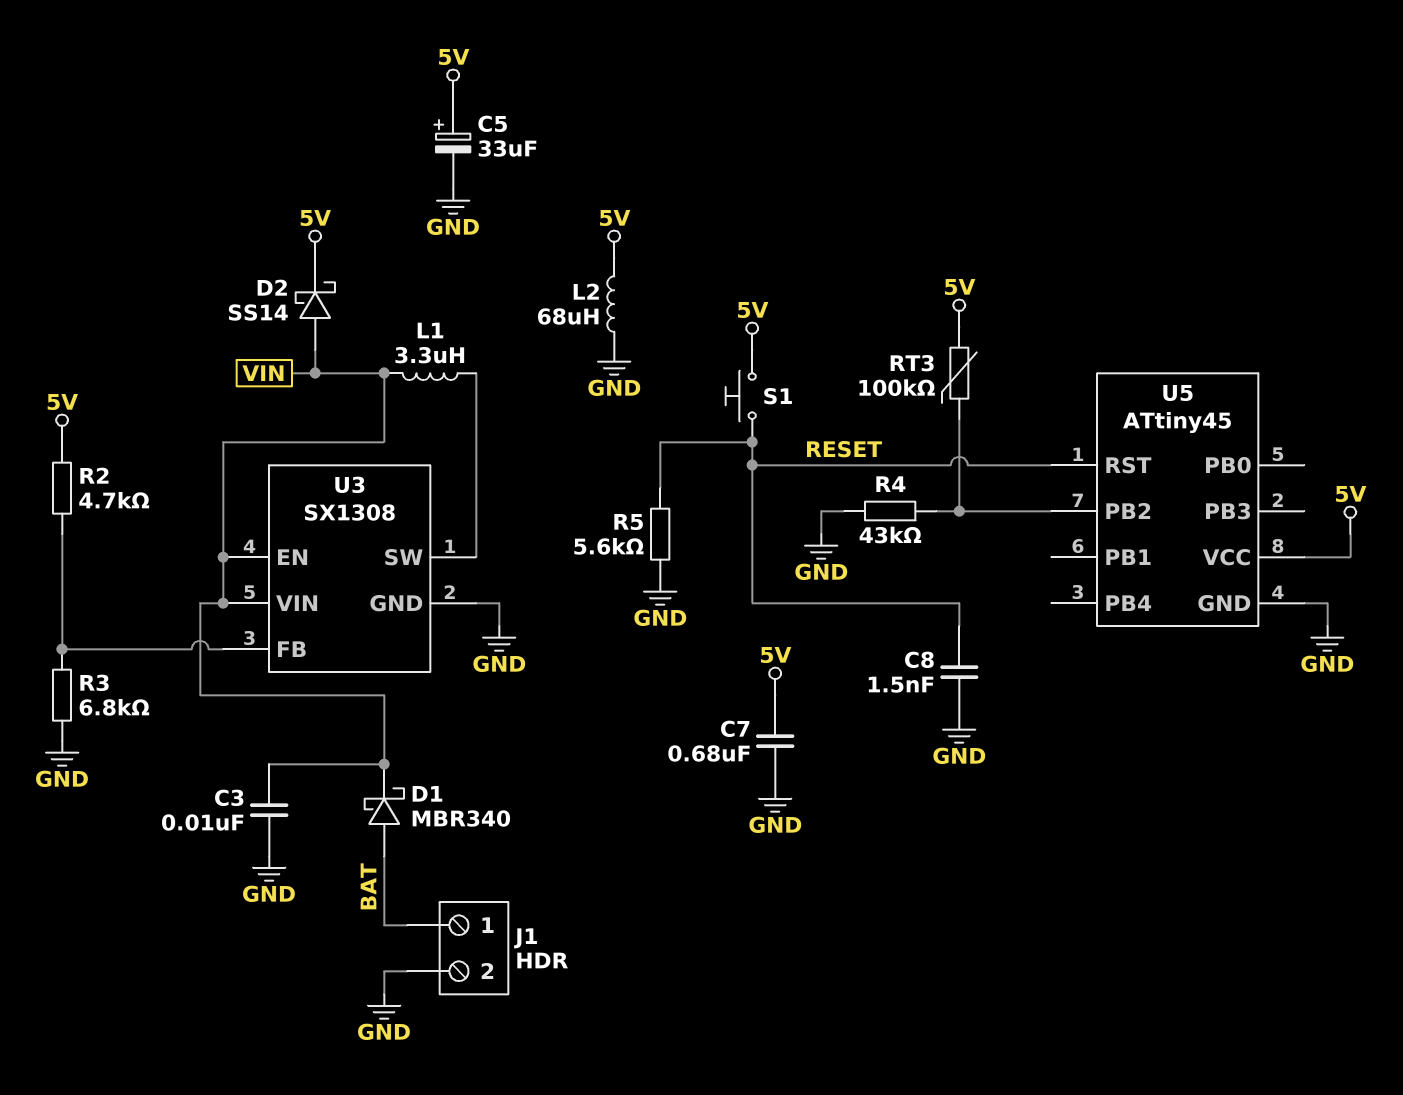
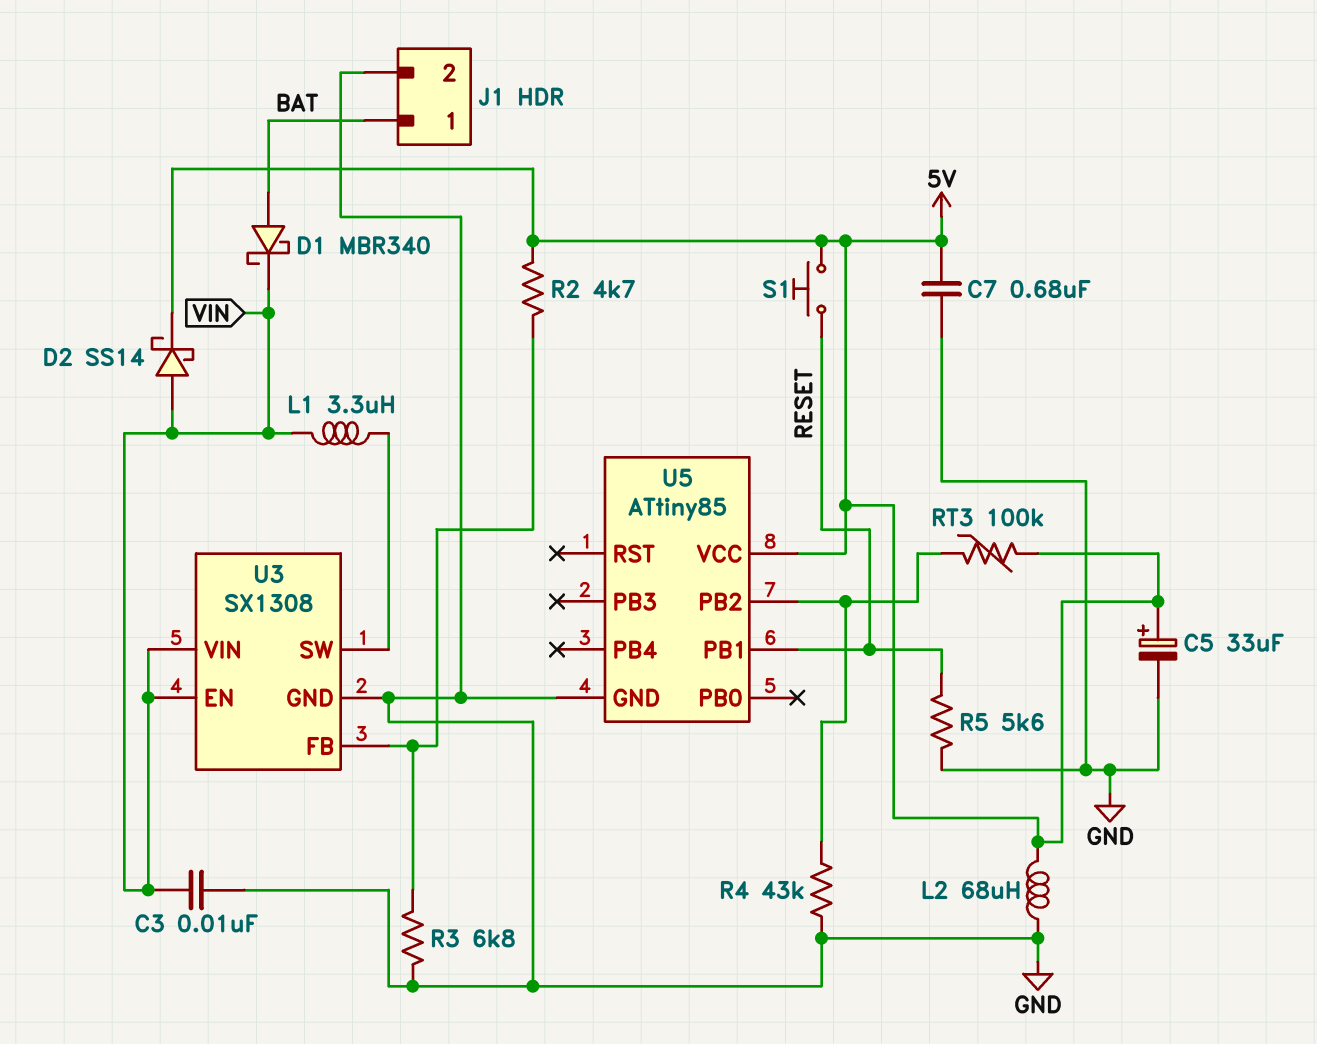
C8: 1.5nF (GND, RESET) -> none
U5: ATtiny45 -> ATtiny85
U5 pin PB1: none -> RESET
U5 pin RST: RESET -> none

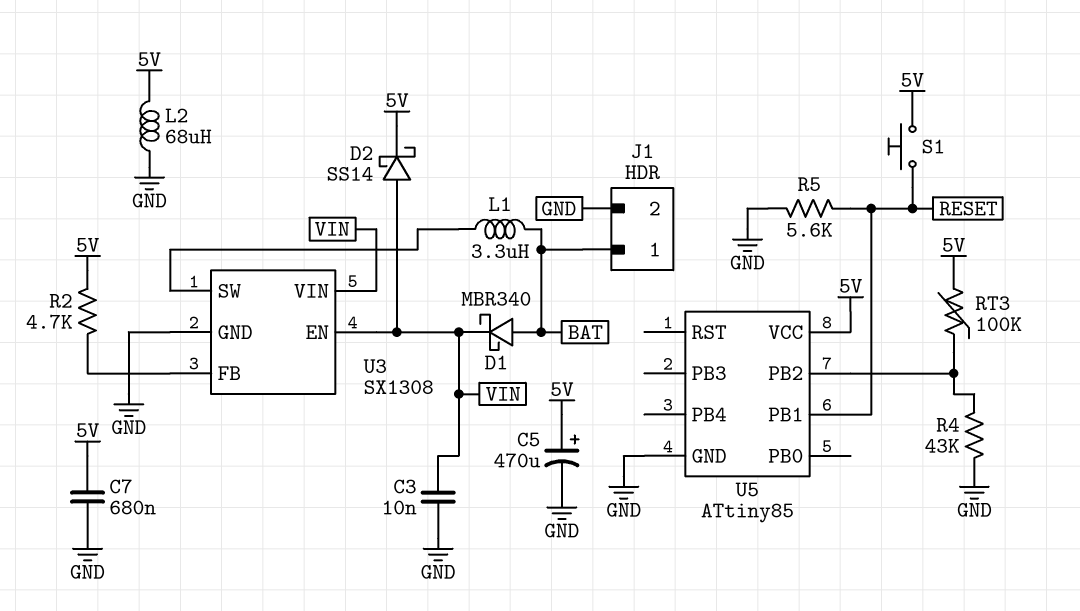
C5: 33uF (plus 5V, minus GND) -> 470uF (plus 5V, minus GND)
L1: 3.3uH (U3/SW, VIN) -> 3.3uH (BAT, U3/SW)
R3: 6.8k (GND, U3/FB) -> none

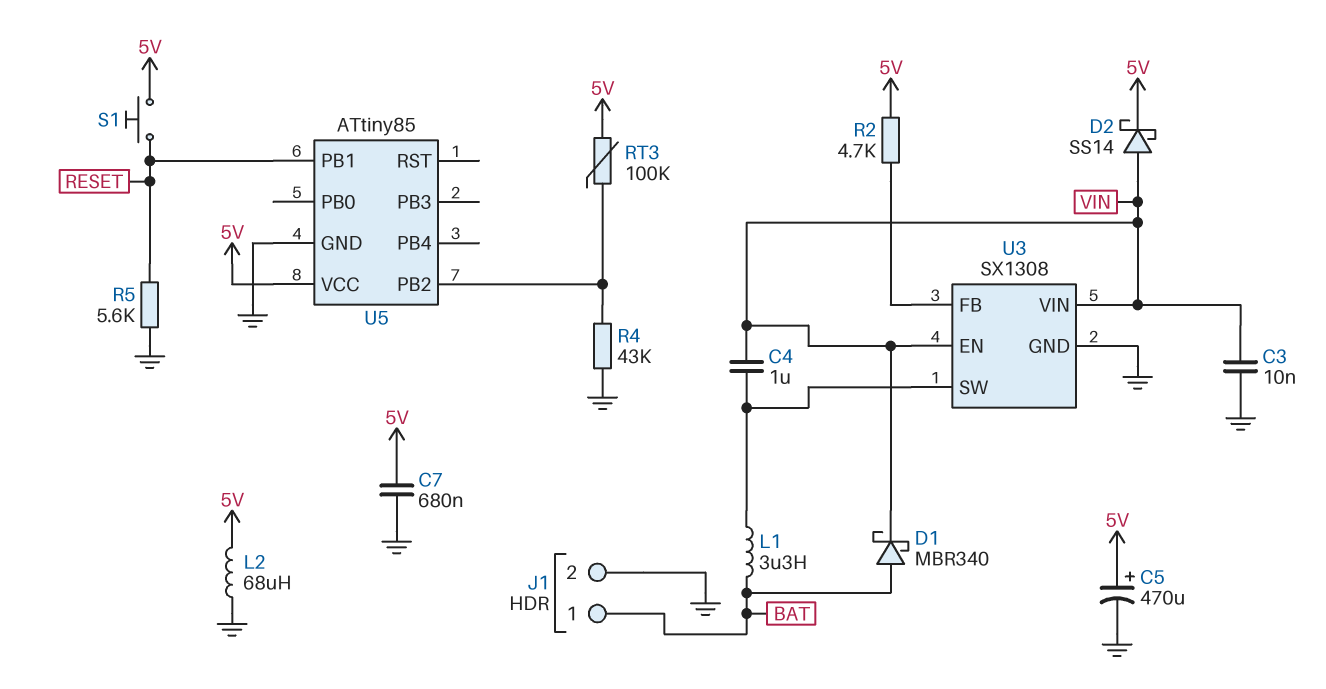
C4: none -> 1uF (U3/SW, VIN)

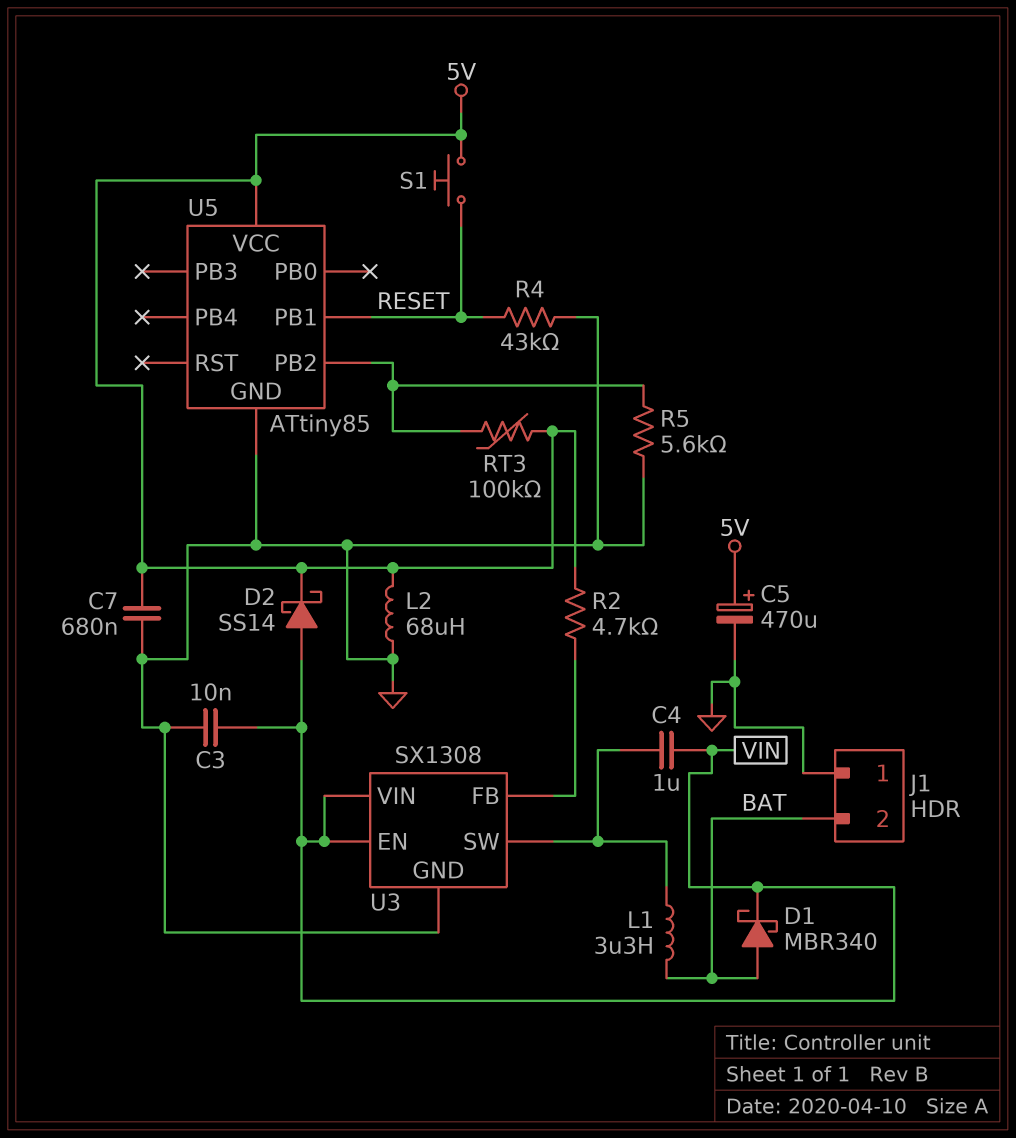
J1 pin 1: BAT -> GND
J1 pin 2: GND -> BAT
R4: 43k (GND, U5/PB2) -> 43k (GND, RESET)
R5: 5.6k (GND, RESET) -> 5.6k (GND, U5/PB2)

